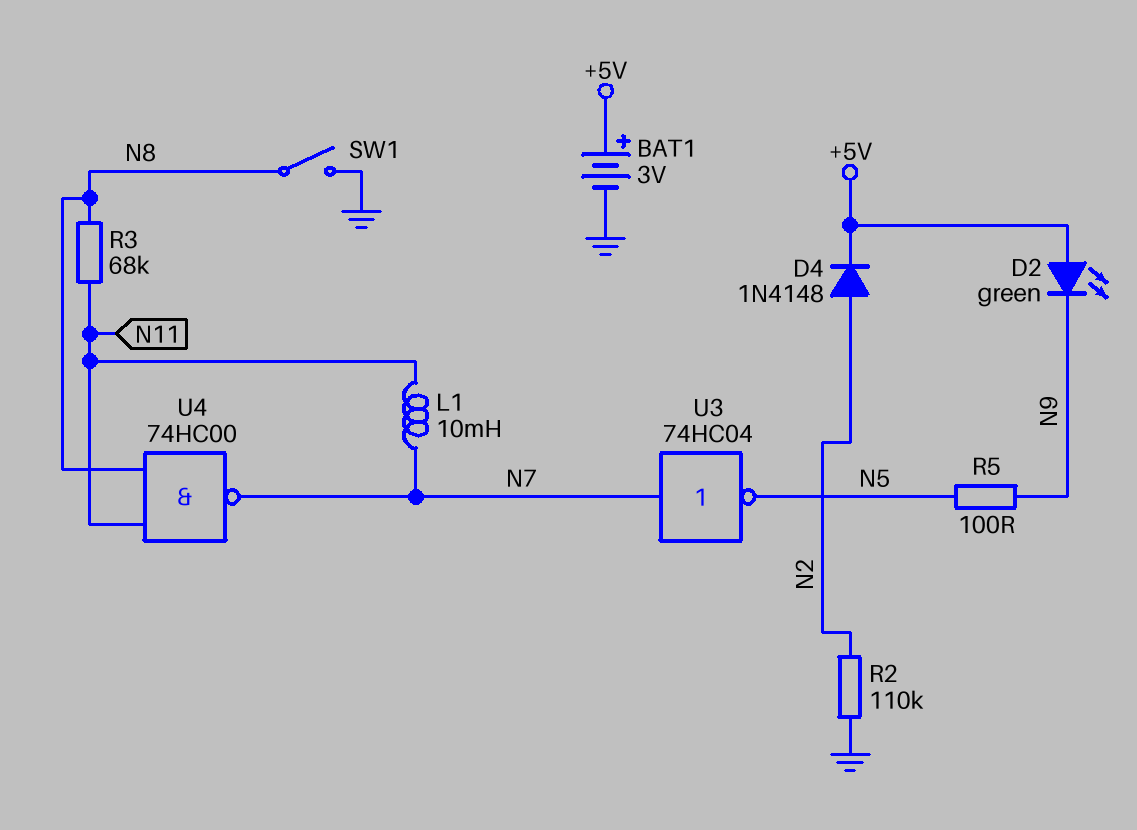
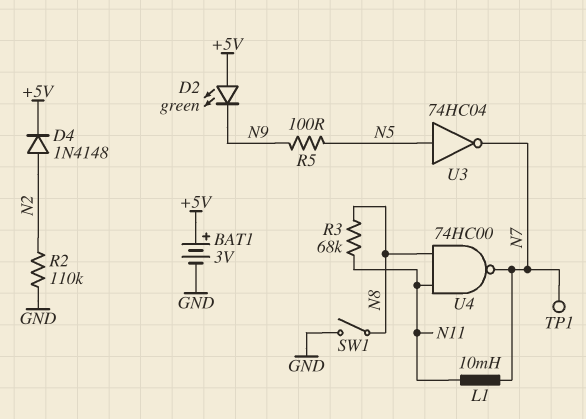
TP1: none -> test point (N7)
U3: NOT 74HC04 (in N7, out N5) -> NOT 74HC04 (in N5, out N7)

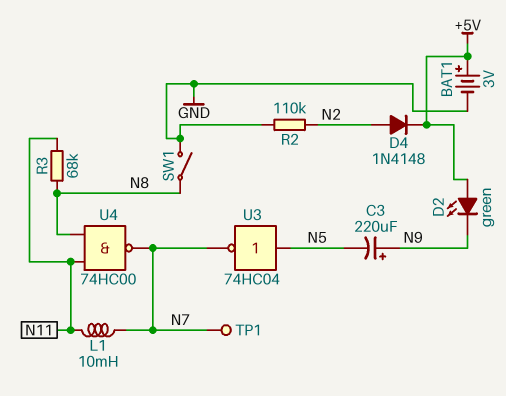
C3: none -> 220uF (plus N9, minus N5)
R5: 100 (N5, N9) -> none

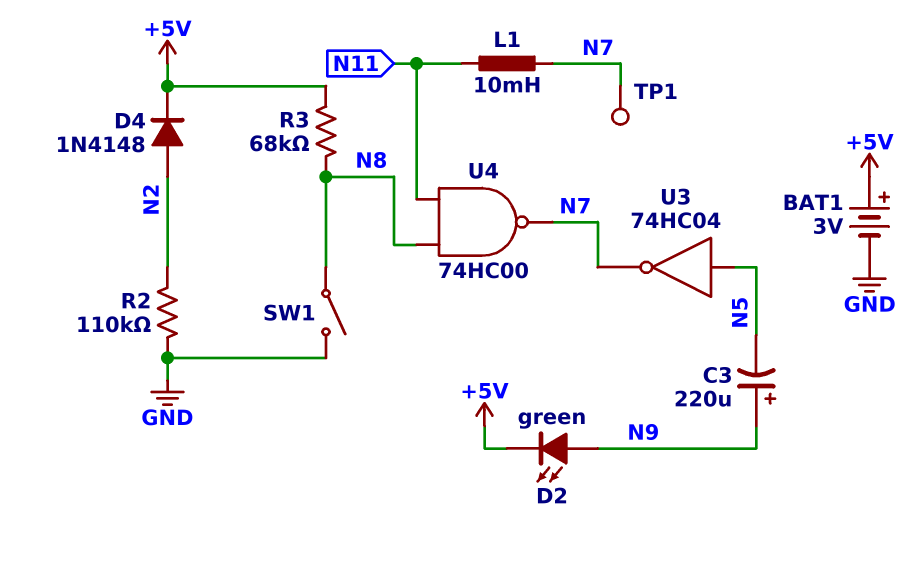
D2: LED green (A +5V, K N9) -> LED green (A N9, K +5V)
R3: 68k (N8, N11) -> 68k (+5V, N8)

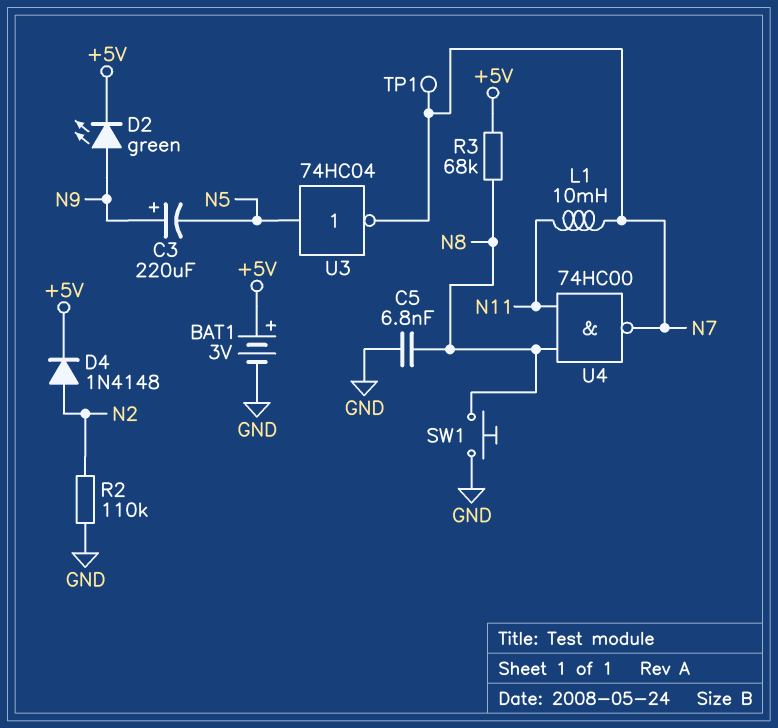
C5: none -> 6.8nF (GND, N8)
SW1: switch (GND, N8) -> button (GND, N8)

